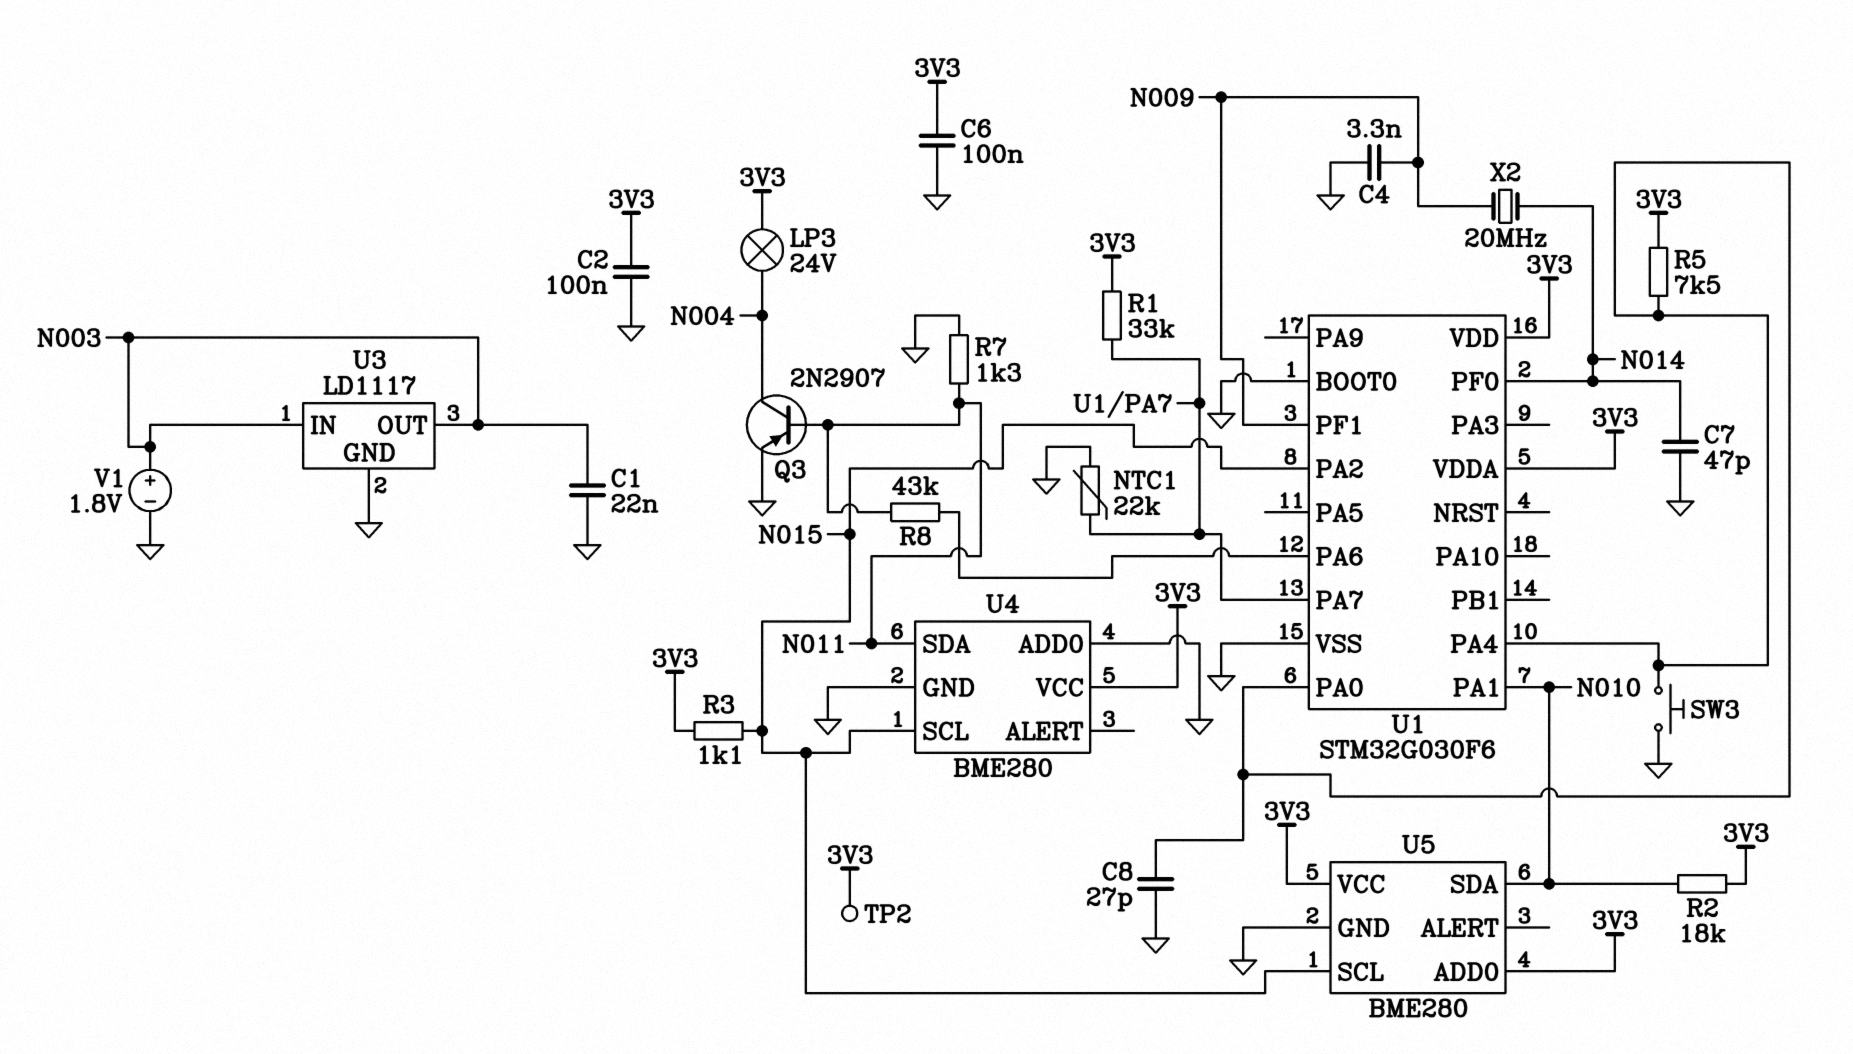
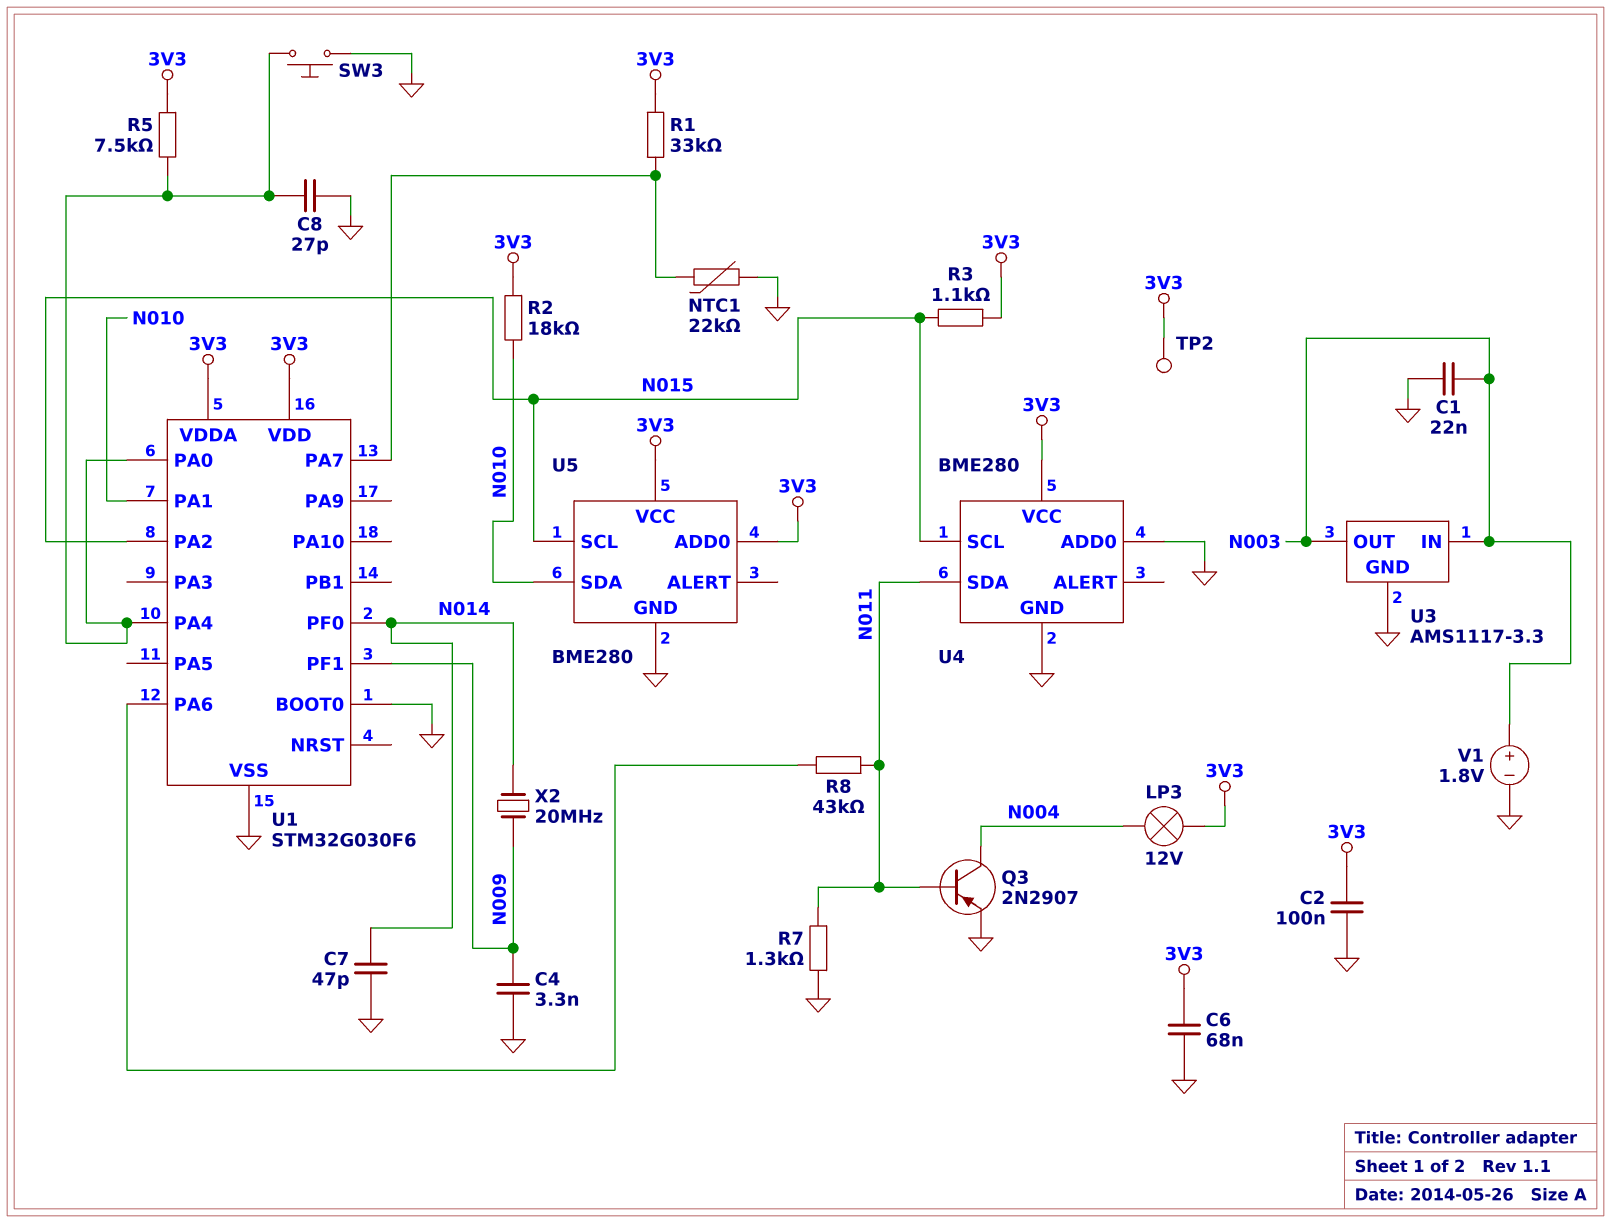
C6: 100nF (3V3, GND) -> 68nF (3V3, GND)
LP3: lamp 24V (3V3, N004) -> lamp 12V (3V3, N004)
U3: LD1117 -> AMS1117-3.3

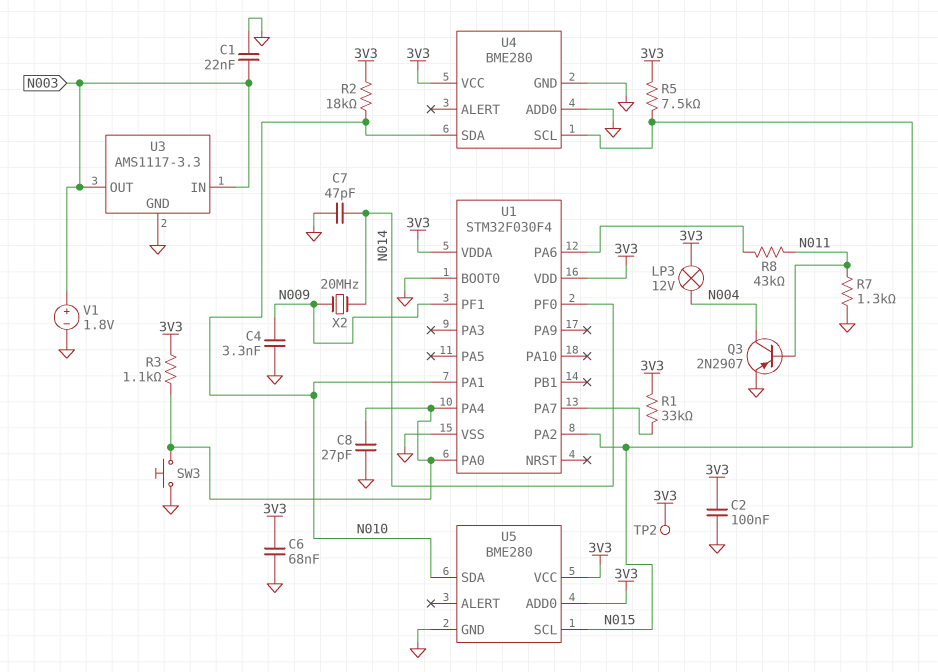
NTC1: 22k (GND, U1/PA7) -> none
R3: 1.1k (3V3, N015) -> 1.1k (3V3, U1/PA0)
R5: 7.5k (3V3, U1/PA0) -> 7.5k (3V3, N015)
U1: STM32G030F6 -> STM32F030F4
U4 pin SDA: N011 -> N010

